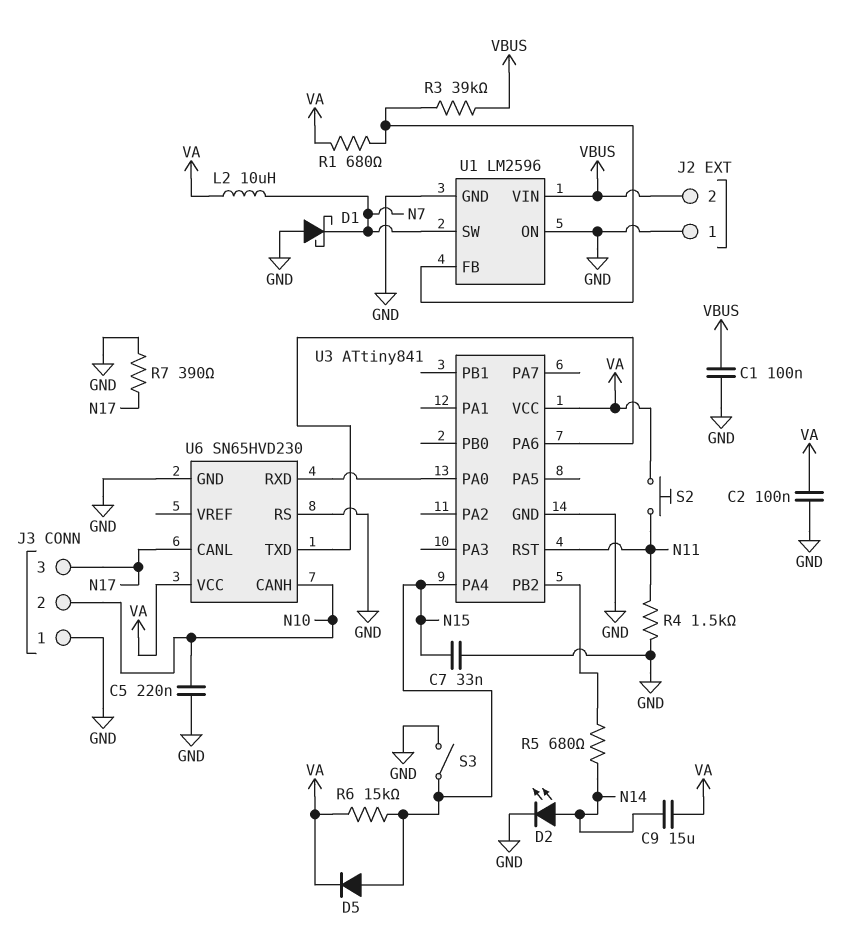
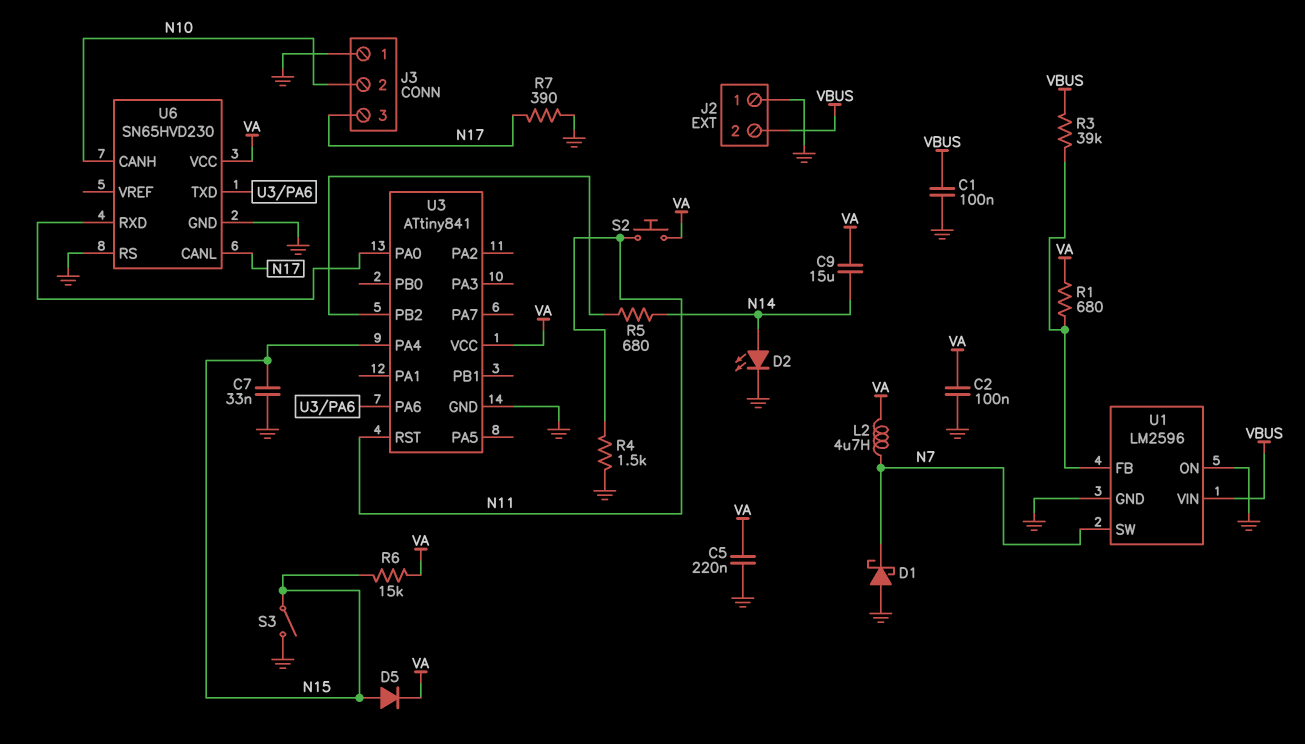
C5: 220nF (GND, N10) -> 220nF (GND, VA)
L2: 10uH (N7, VA) -> 4.7uH (N7, VA)

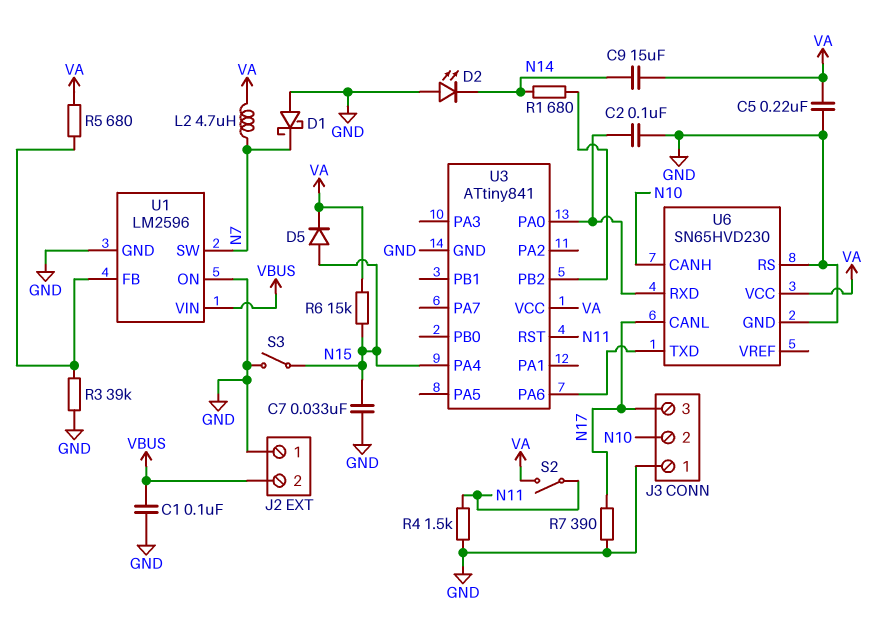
C2: 100nF (GND, VA) -> 100nF (GND, U3/PA0)
D2: LED (A N14, K GND) -> LED (A GND, K N14)
R1: 680 (U1/FB, VA) -> 680 (N14, U3/PB2)
R3: 39k (U1/FB, VBUS) -> 39k (GND, U1/FB)
R5: 680 (N14, U3/PB2) -> 680 (U1/FB, VA)
S2: button (N11, VA) -> switch (N11, VA)

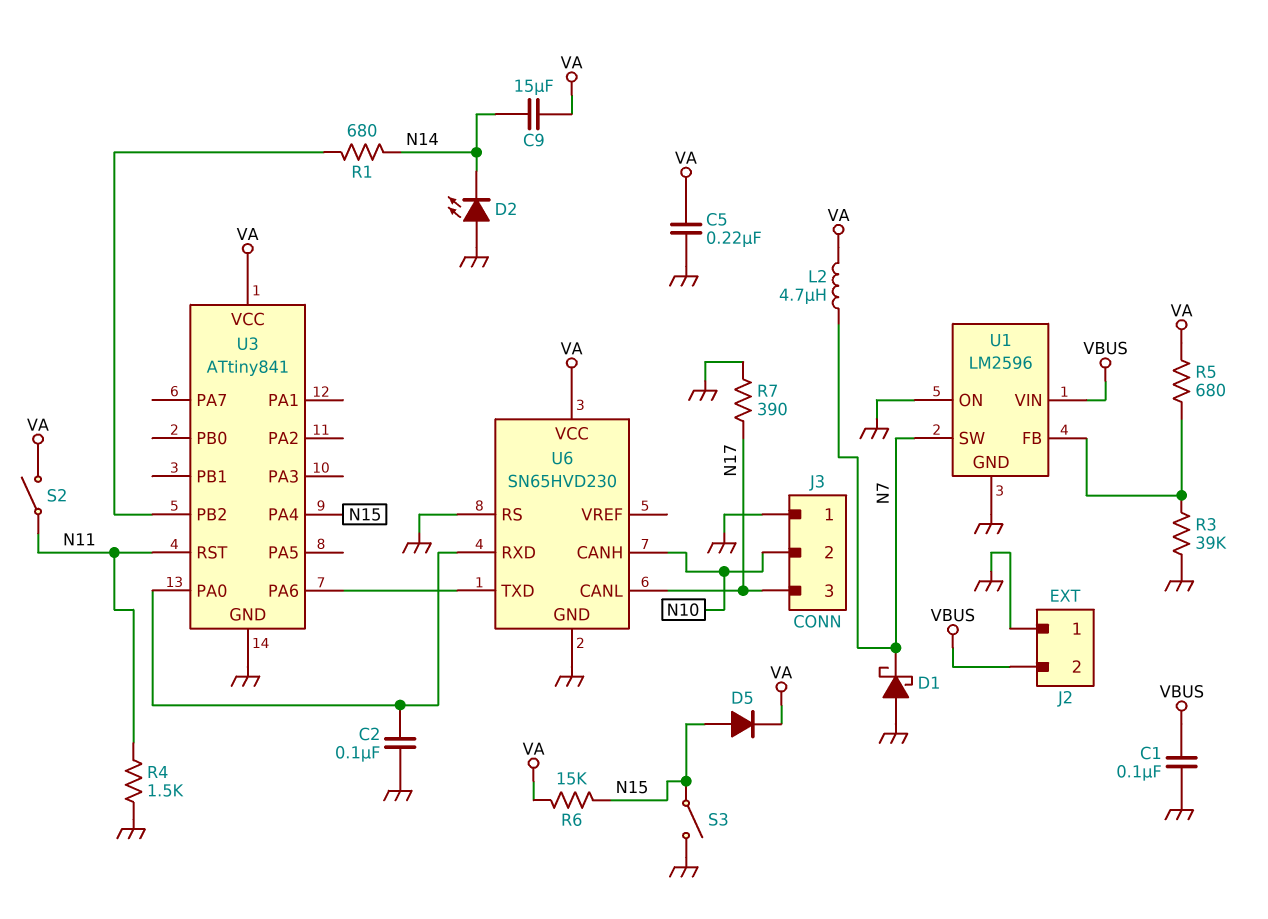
C7: 33nF (GND, N15) -> none

